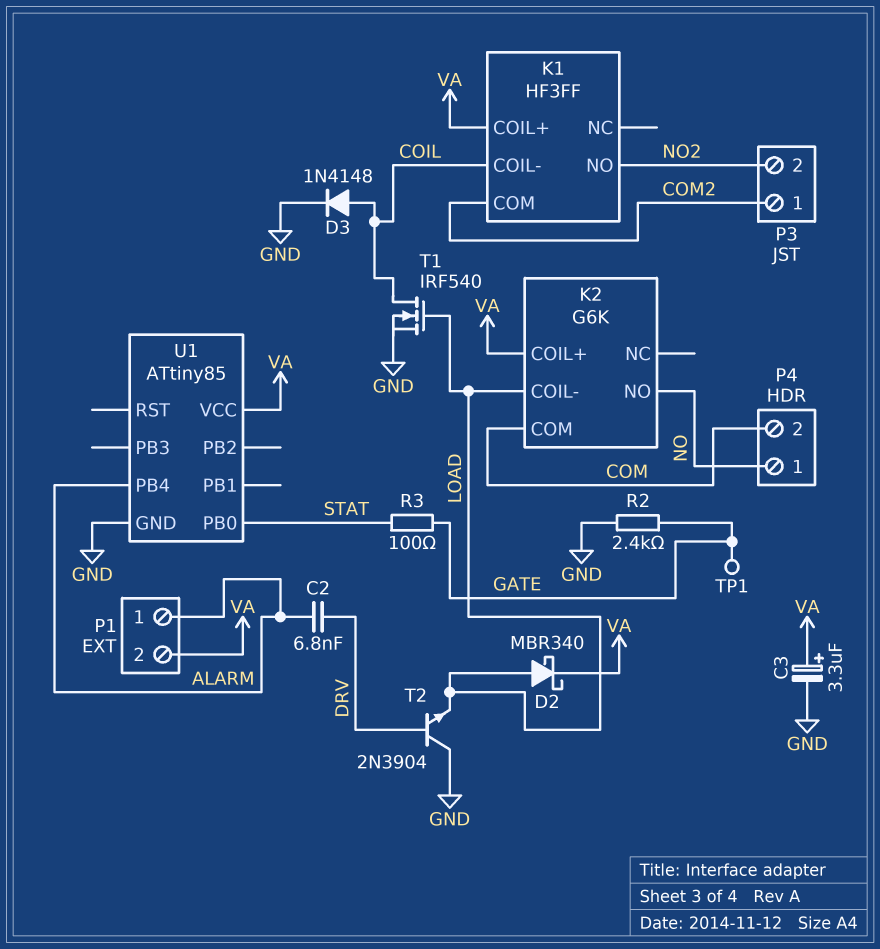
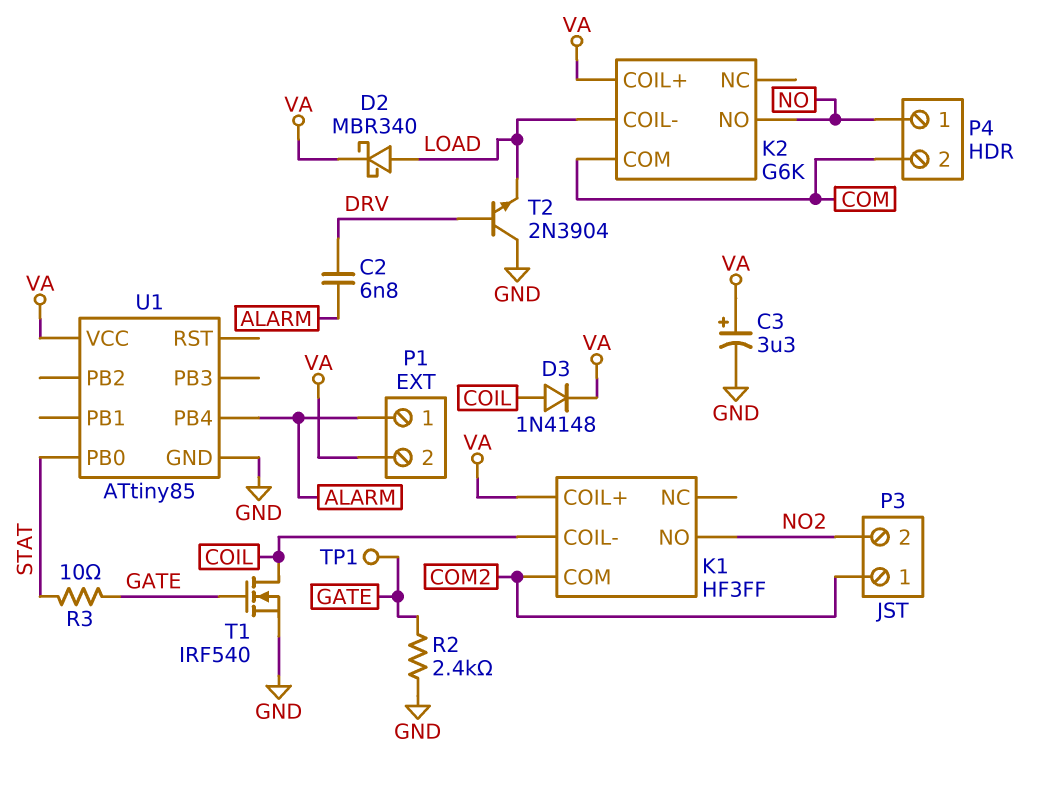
D3: diode 1N4148 (A COIL, K GND) -> diode 1N4148 (A COIL, K VA)
R3: 100 (GATE, STAT) -> 10 (GATE, STAT)
T1: NMOS IRF540 (G LOAD, D COIL, S GND) -> NMOS IRF540 (G GATE, D COIL, S GND)

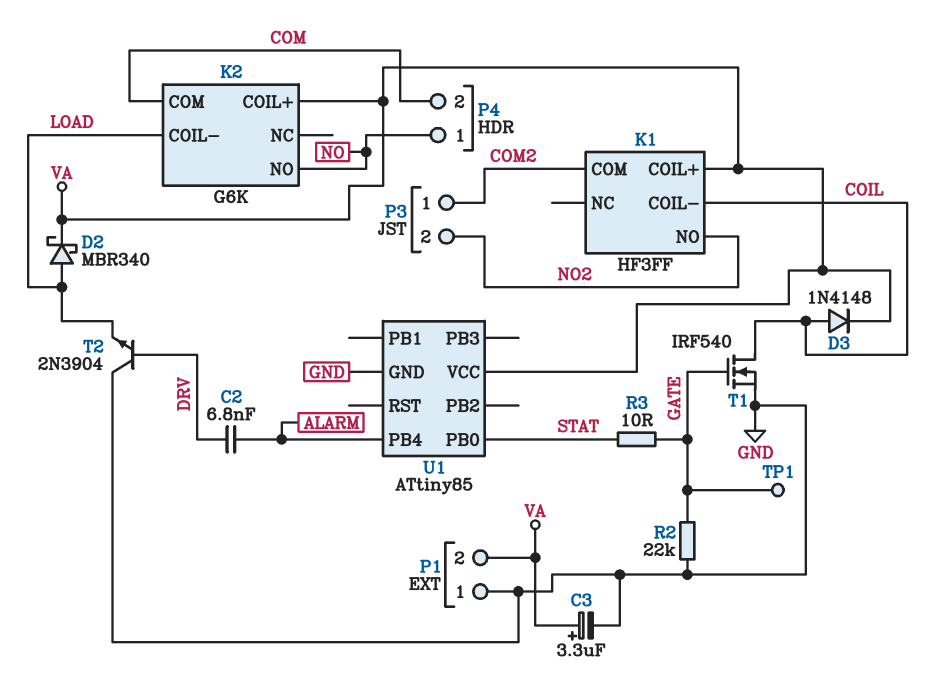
P1 pin 1: ALARM -> GND
R2: 2.4k (GATE, GND) -> 22k (GATE, GND)

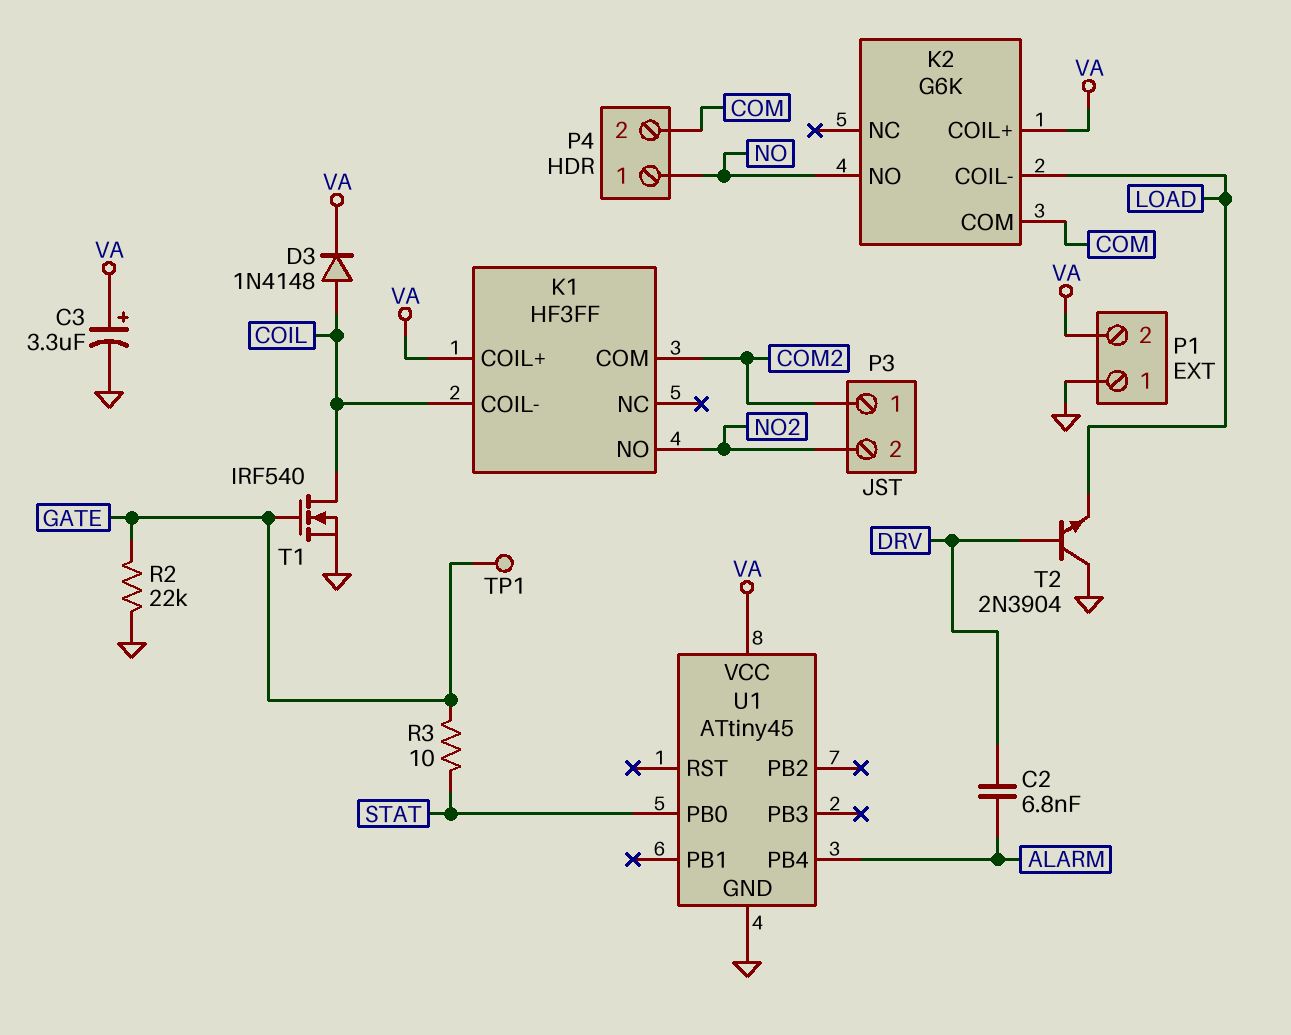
D2: schottky MBR340 (A LOAD, K VA) -> none
U1: ATtiny85 -> ATtiny45

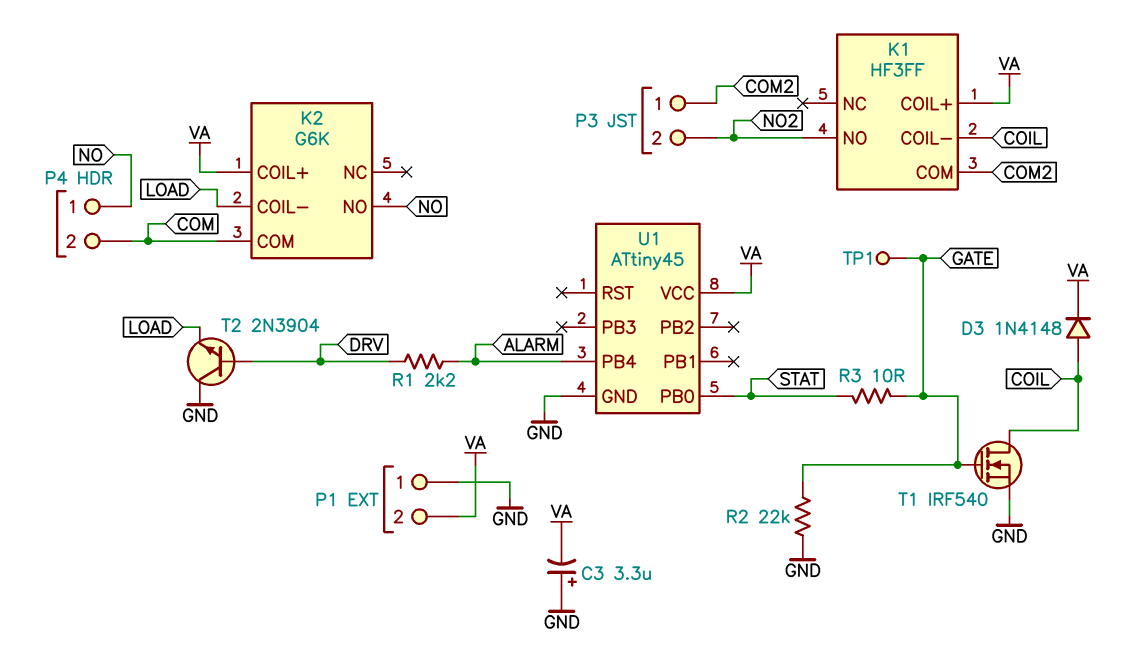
C2: 6.8nF (ALARM, DRV) -> none
C3: 3.3uF (plus VA, minus GND) -> 3.3uF (plus GND, minus VA)
R1: none -> 2.2k (ALARM, DRV)

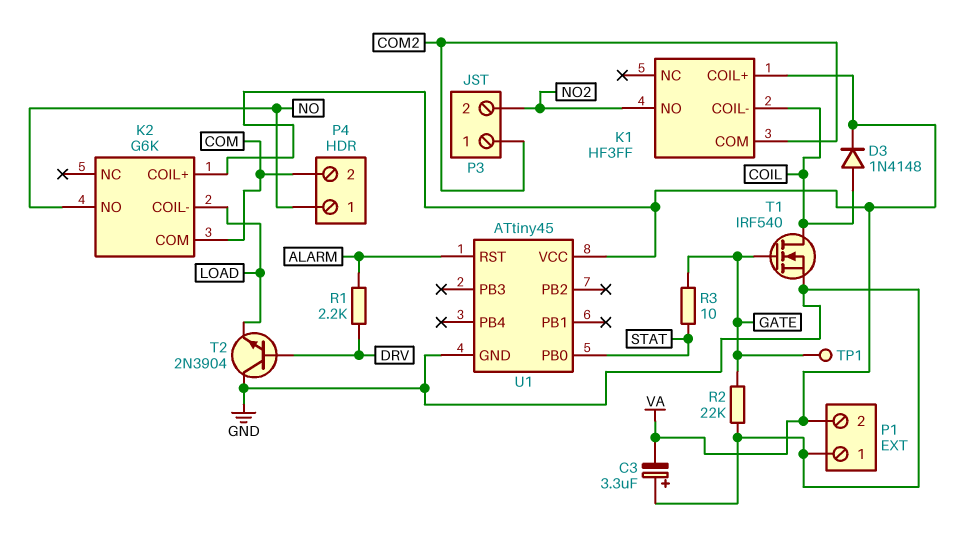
U1 pin PB4: ALARM -> none
U1 pin RST: none -> ALARM

